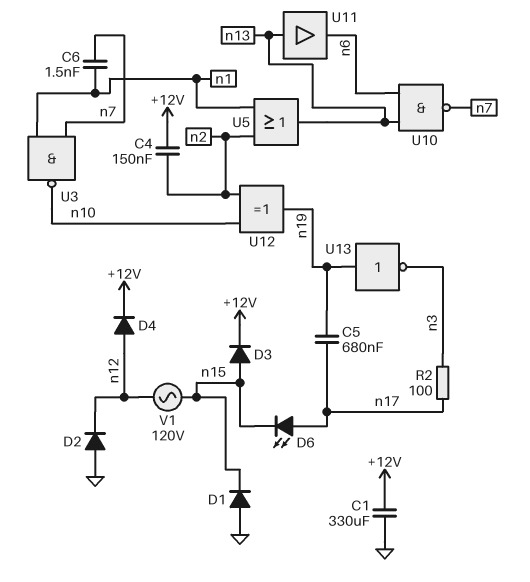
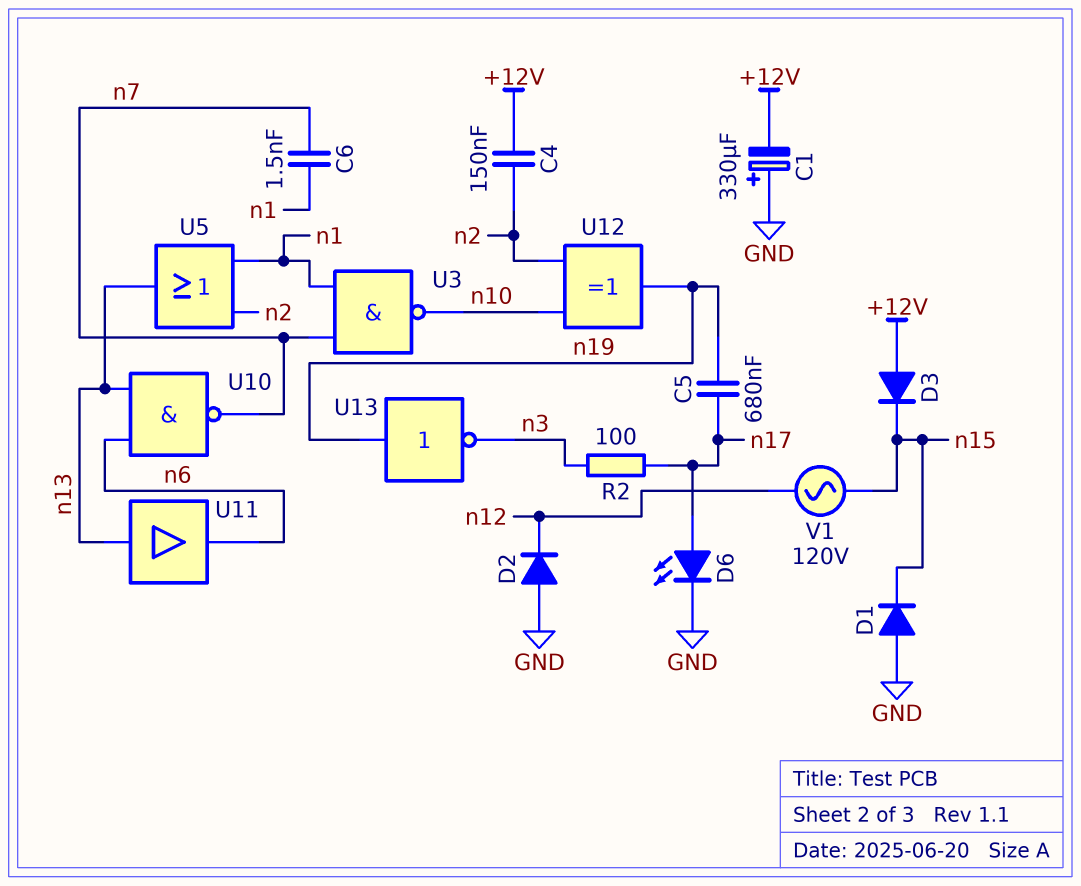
C1: 330uF (+12V, GND) -> 330uF (plus GND, minus +12V)
D3: diode (A n15, K +12V) -> diode (A +12V, K n15)
D4: diode (A n12, K +12V) -> none
D6: LED (A n17, K n15) -> LED (A n17, K GND)

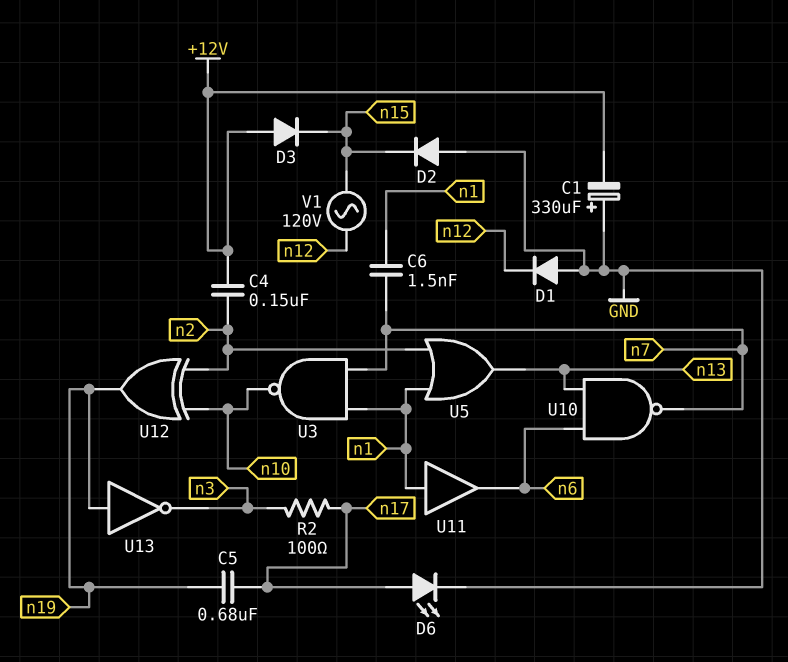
D1: diode (A GND, K n15) -> diode (A GND, K n12)
D2: diode (A GND, K n12) -> diode (A GND, K n15)
U11: buffer (in n13, out n6) -> buffer (in n1, out n6)

